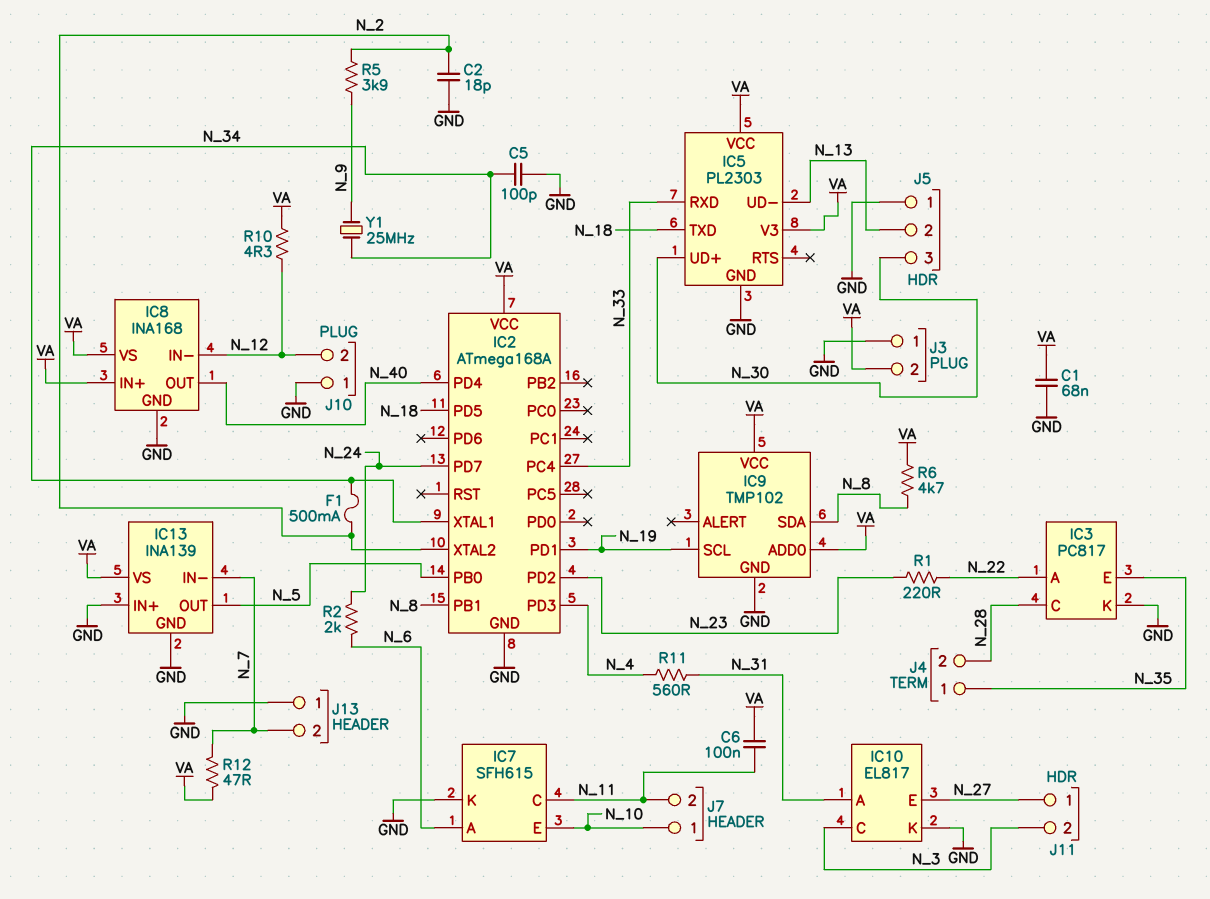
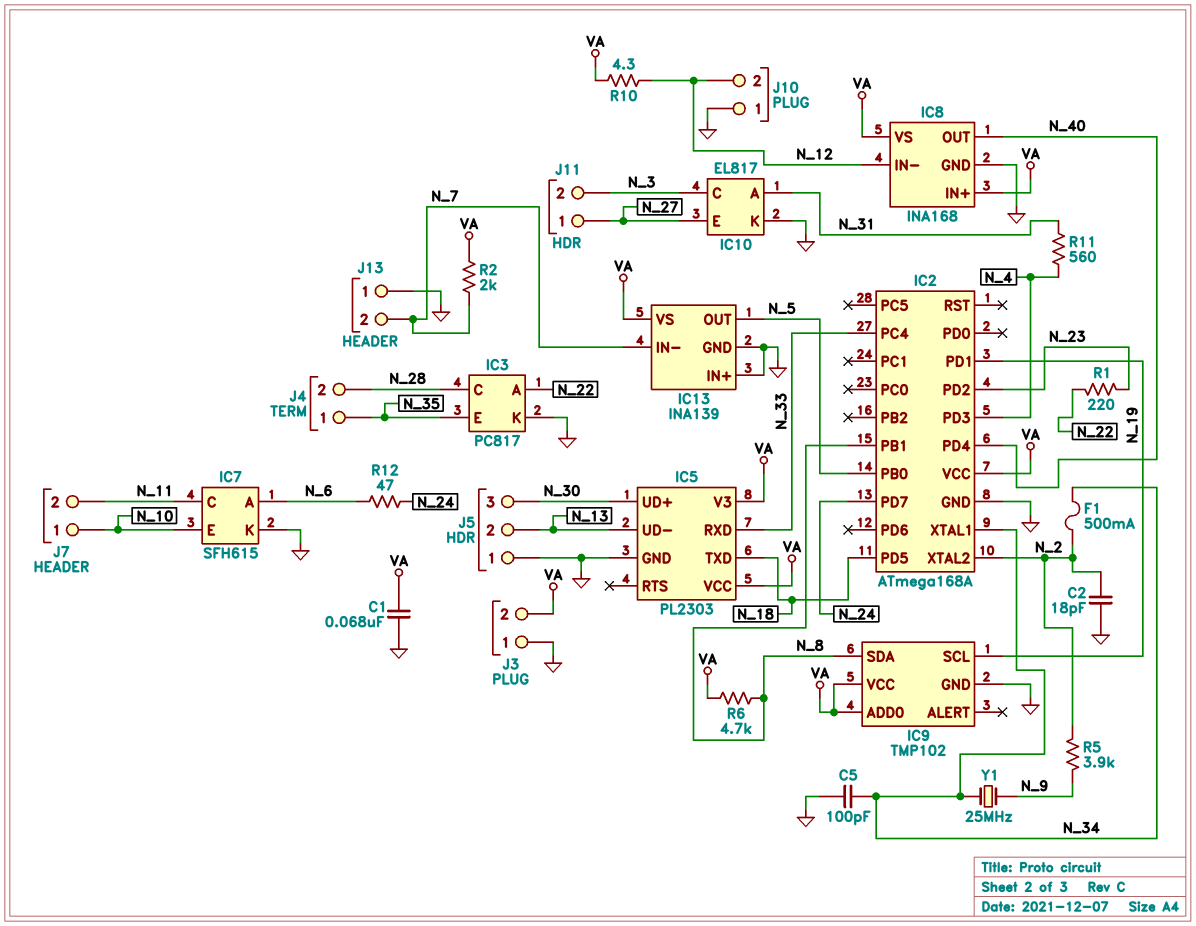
C6: 100nF (N_11, VA) -> none
R2: 2k (N_6, N_24) -> 2k (N_7, VA)
R12: 47 (N_7, VA) -> 47 (N_6, N_24)

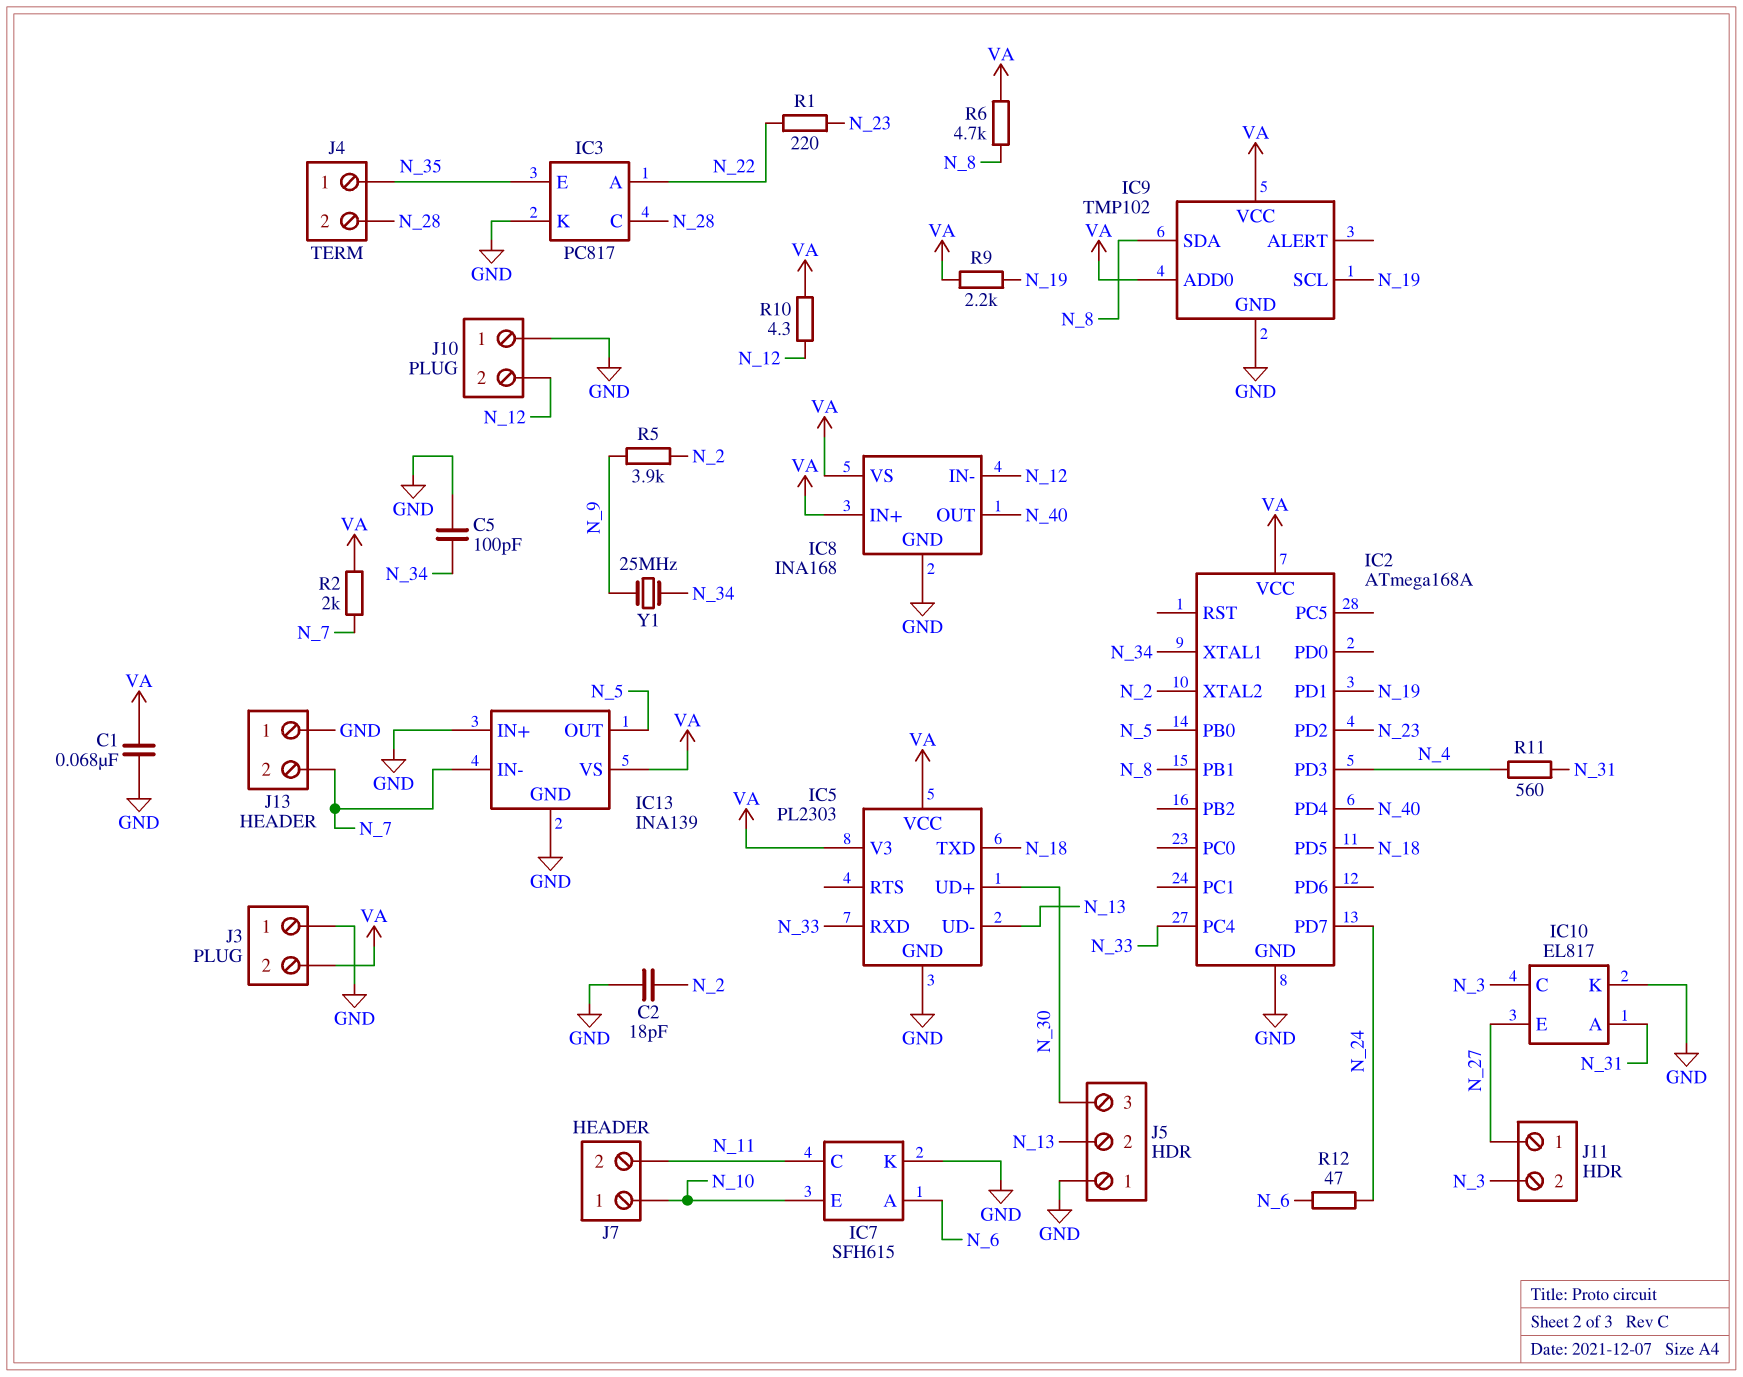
F1: 500mA (N_2, N_34) -> none
R9: none -> 2.2k (N_19, VA)

